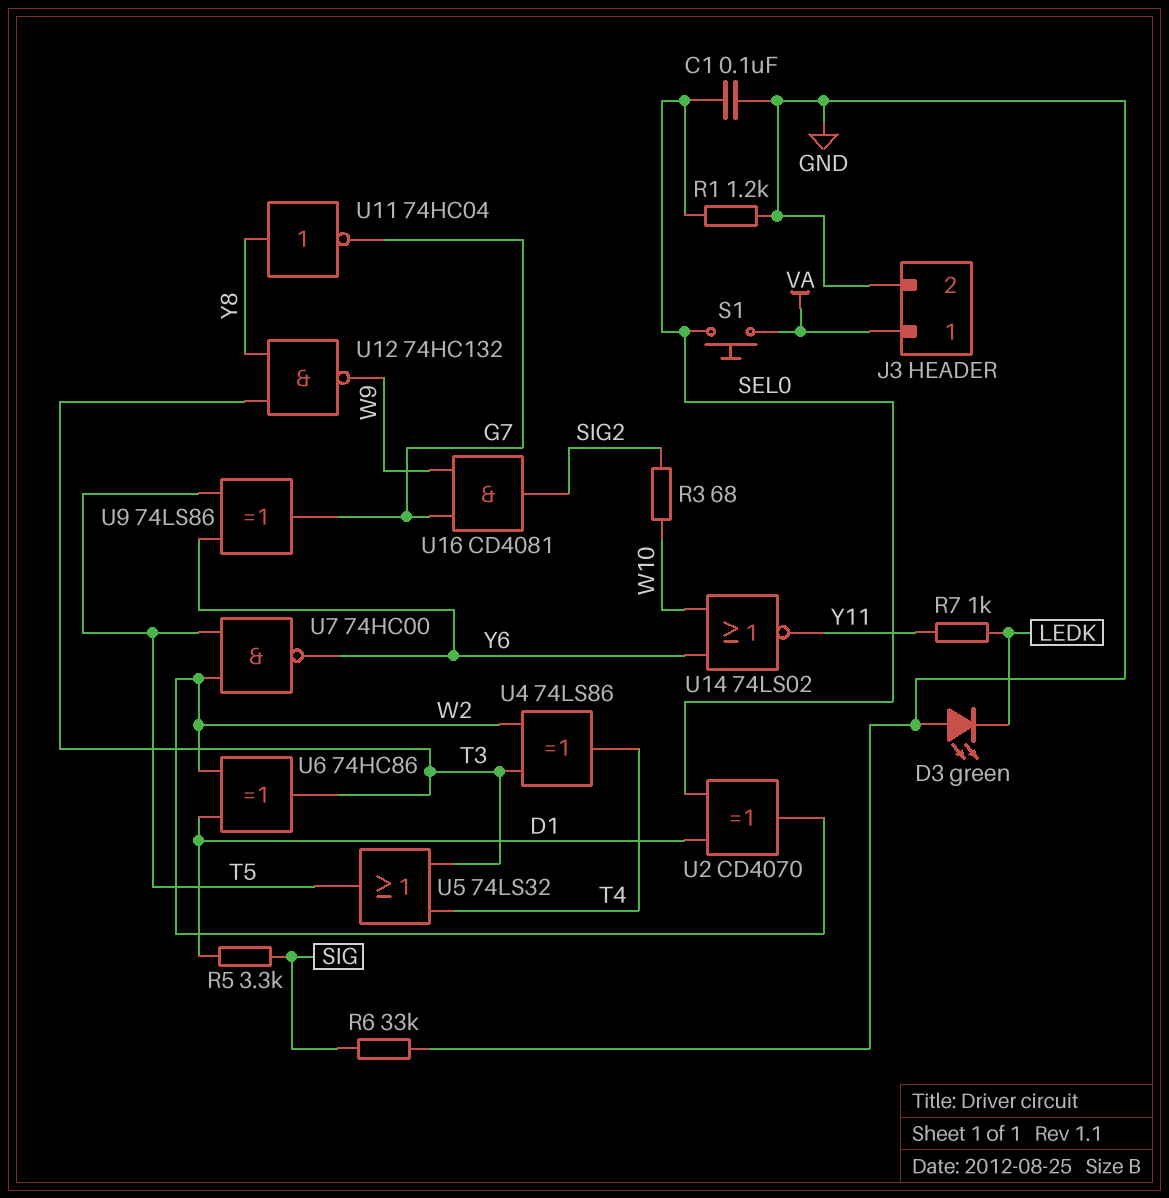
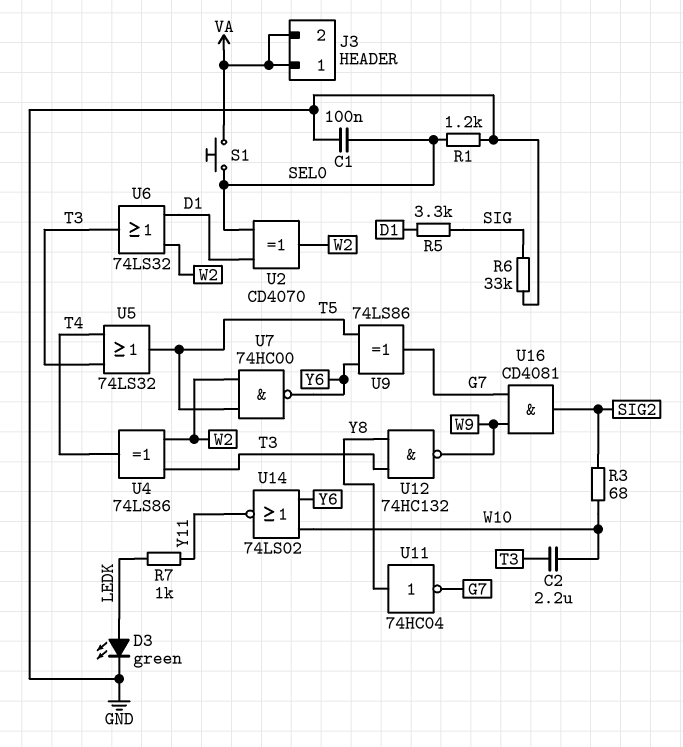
C2: none -> 2.2uF (T3, W10)
D3: LED green (A GND, K LEDK) -> LED green (A LEDK, K GND)
J3 pin 2: GND -> VA
U6: XOR 74HC86 (in D1, in W2, out T3) -> OR 74LS32 (in D1, in W2, out T3)

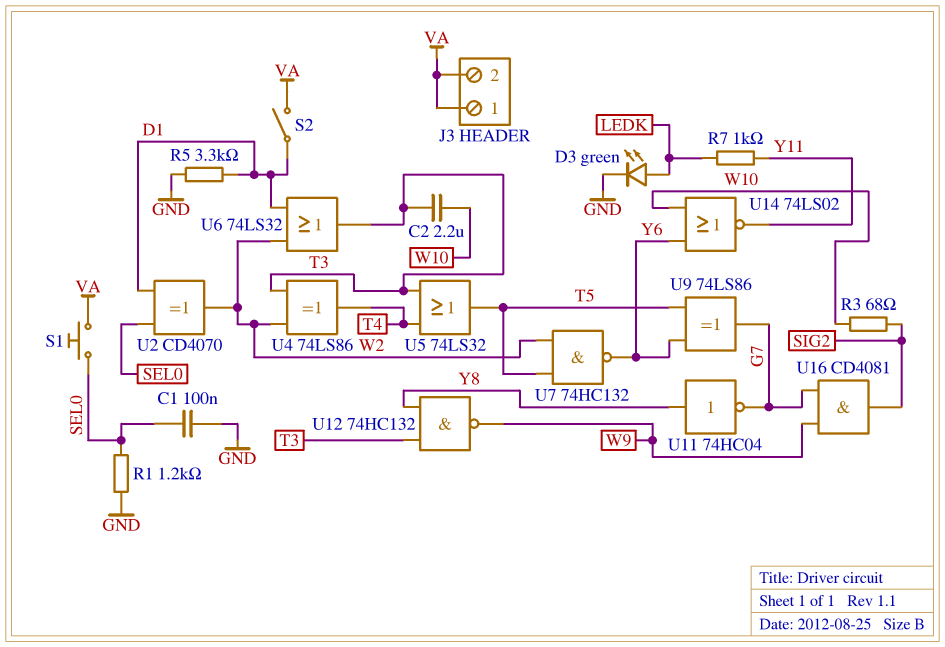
R5: 3.3k (D1, SIG) -> 3.3k (D1, GND)
R6: 33k (GND, SIG) -> none
S2: none -> switch (D1, VA)
U7: NAND 74HC00 (in T5, in W2, out Y6) -> NAND 74HC132 (in T5, in W2, out Y6)

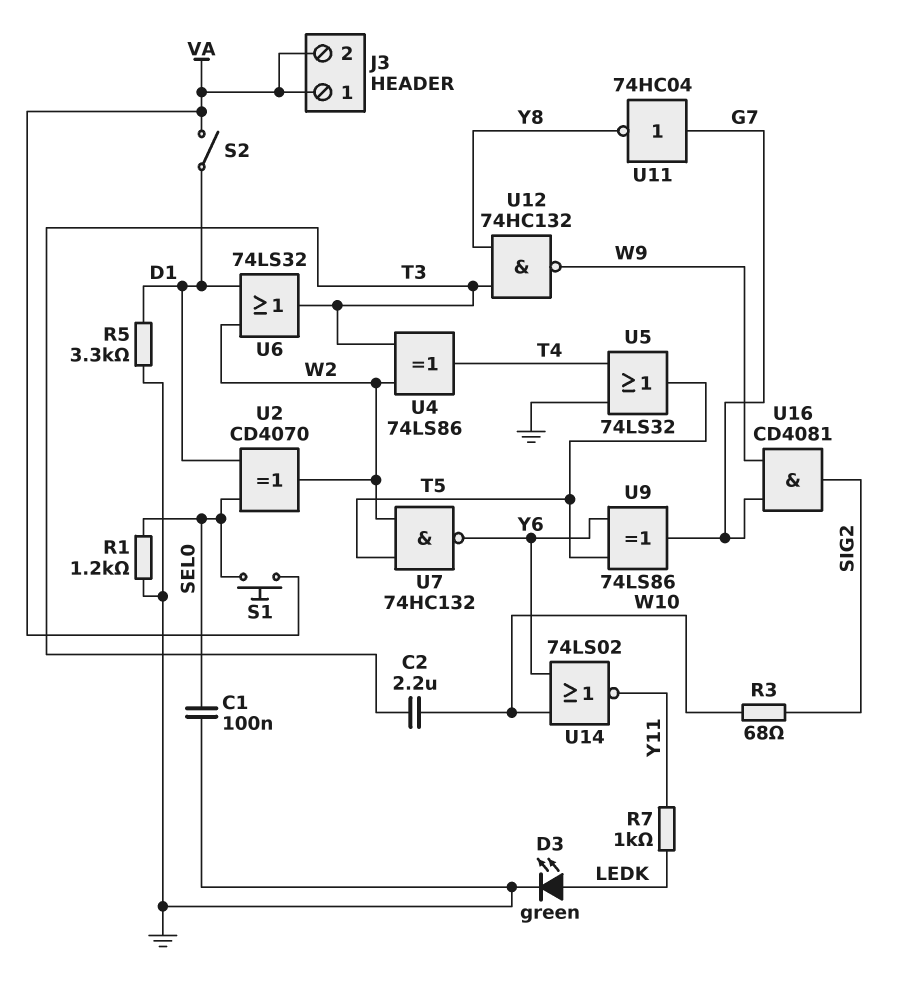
U5: OR 74LS32 (in T3, in T4, out T5) -> OR 74LS32 (in GND, in T4, out T5)
U11: NOT 74HC04 (in Y8, out G7) -> NOT 74HC04 (in G7, out Y8)

